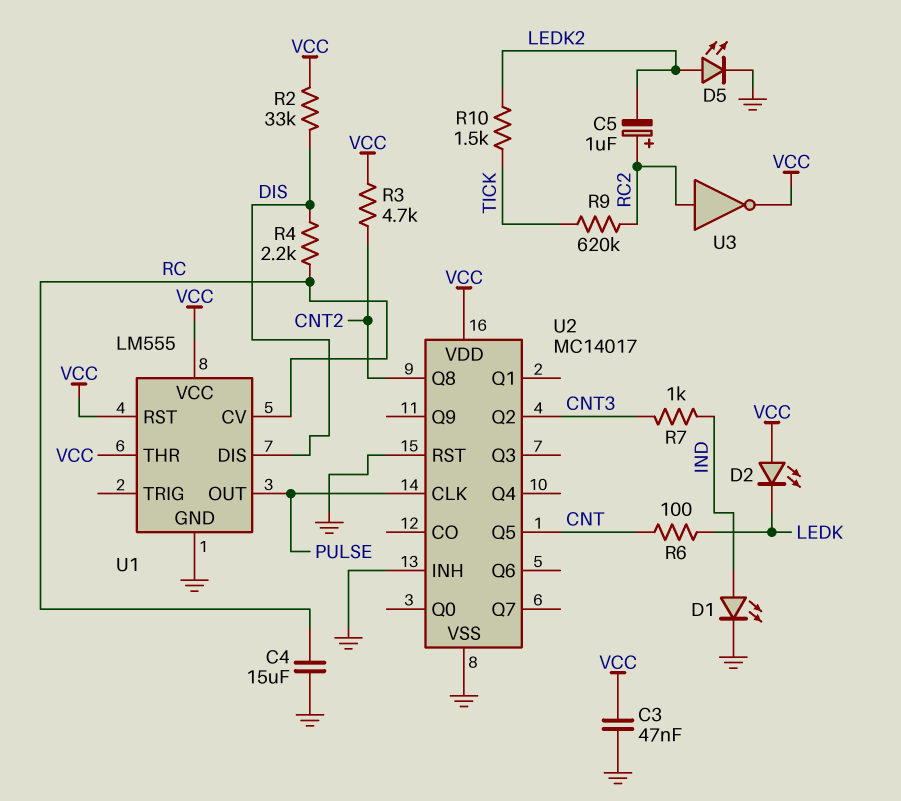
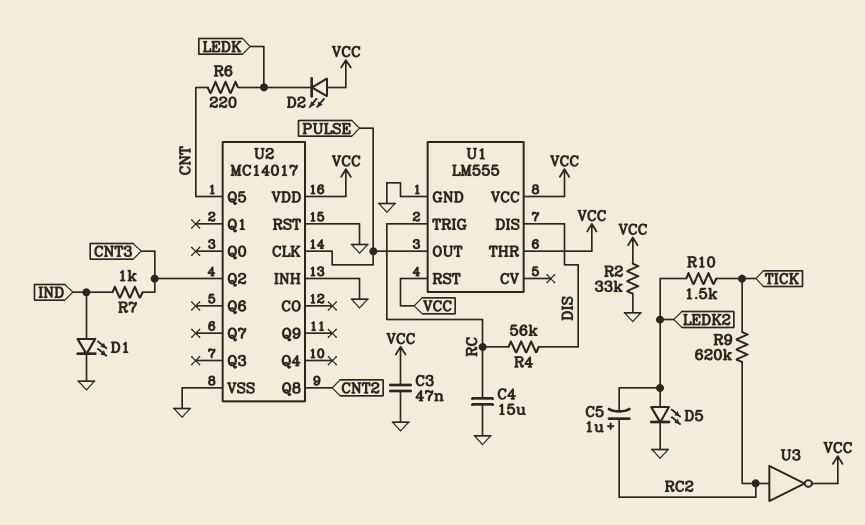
R2: 33k (DIS, VCC) -> 33k (GND, VCC)
R3: 4.7k (CNT2, VCC) -> none
R4: 2.2k (DIS, RC) -> 56k (DIS, RC)
R6: 100 (CNT, LEDK) -> 220 (CNT, LEDK)
U1 pin CV: RC -> none
U1 pin TRIG: none -> RC

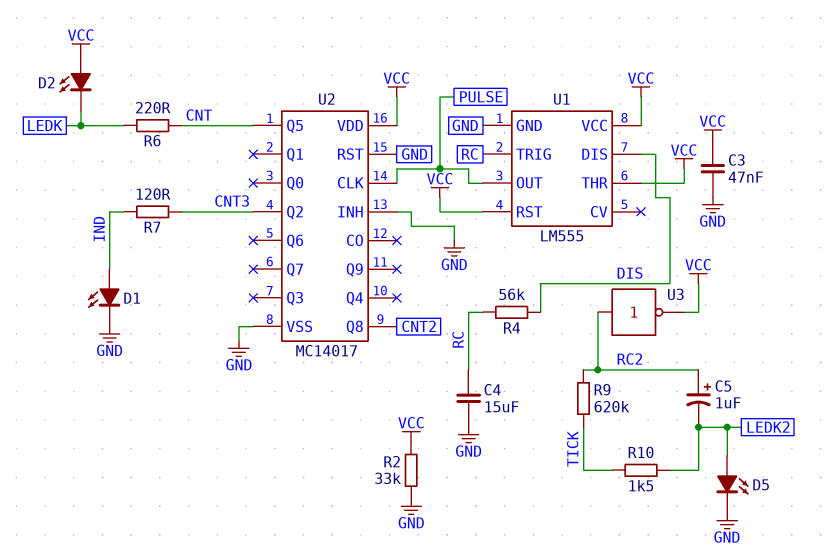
R7: 1k (CNT3, IND) -> 120 (CNT3, IND)

